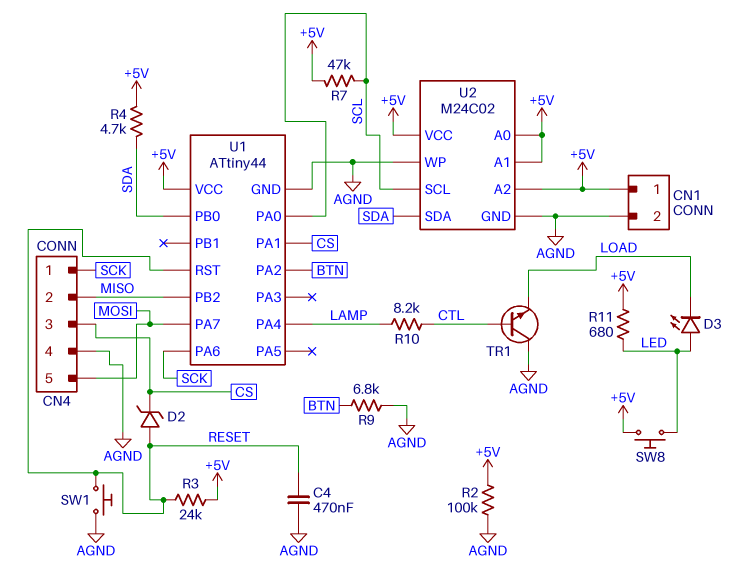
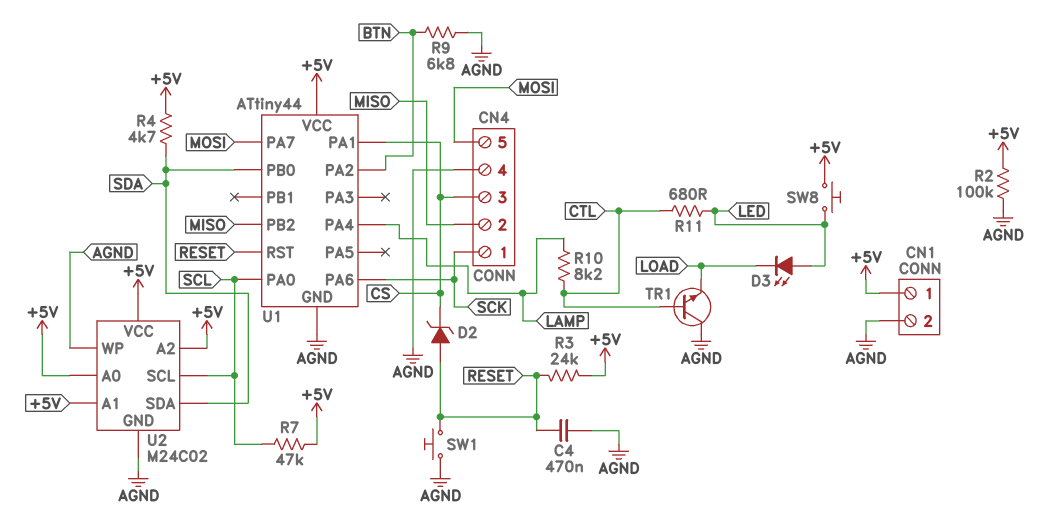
R11: 680 (+5V, LED) -> 680 (CTL, LED)

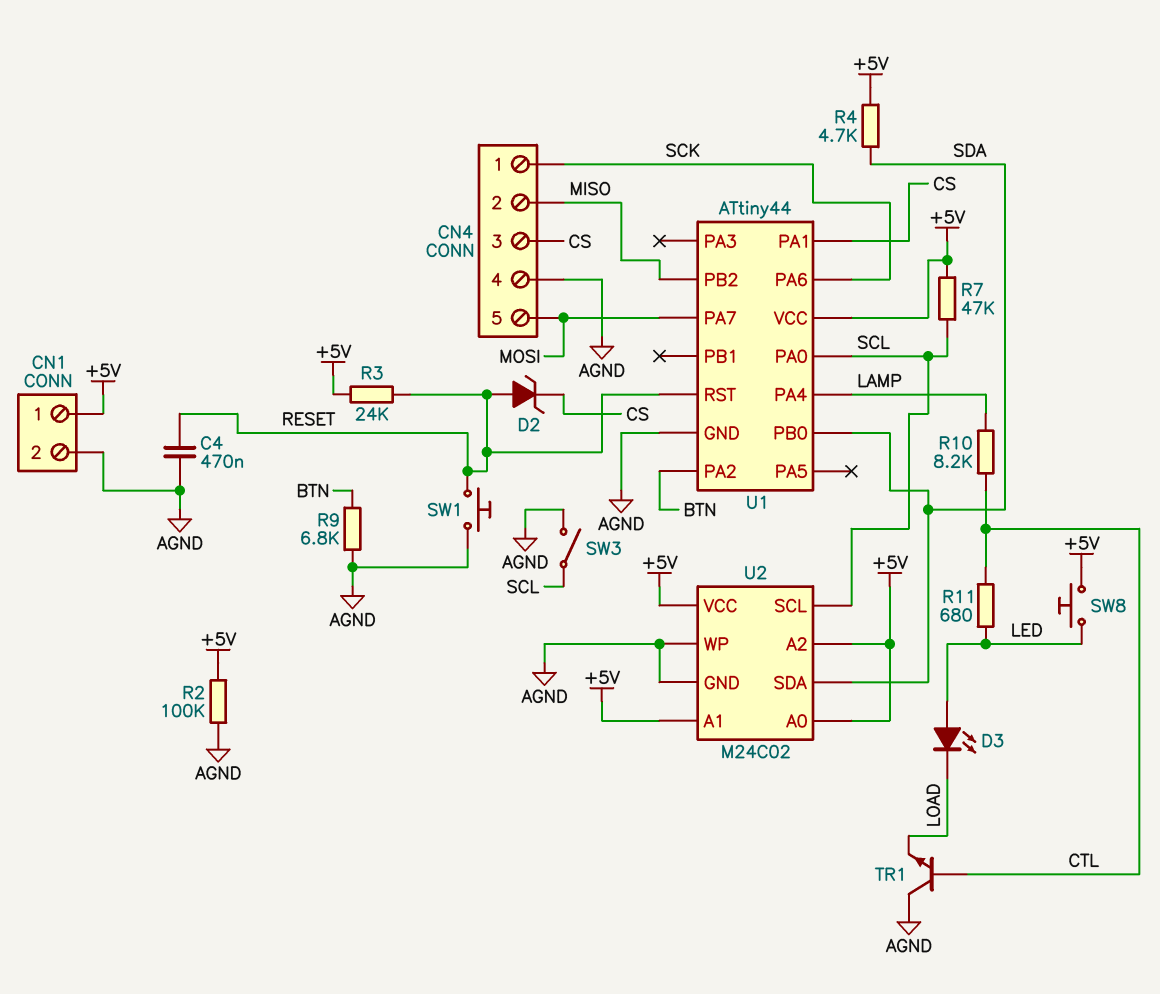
SW3: none -> switch (AGND, SCL)

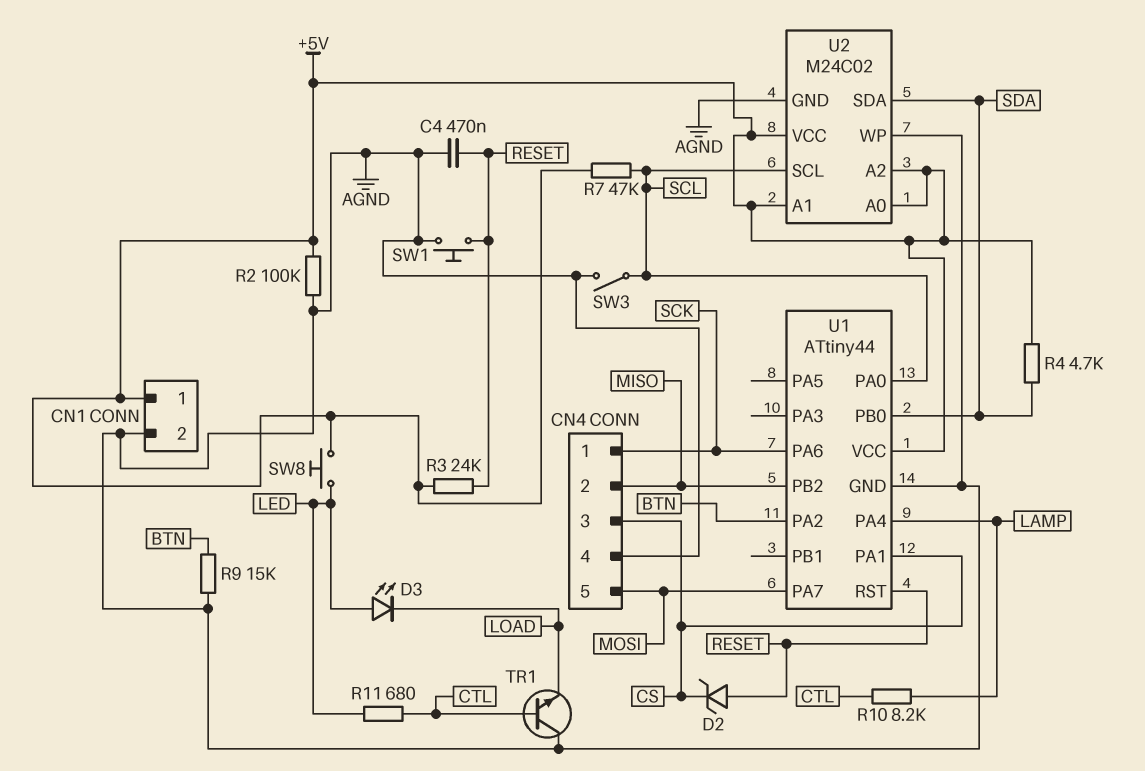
R9: 6.8k (AGND, BTN) -> 15k (AGND, BTN)

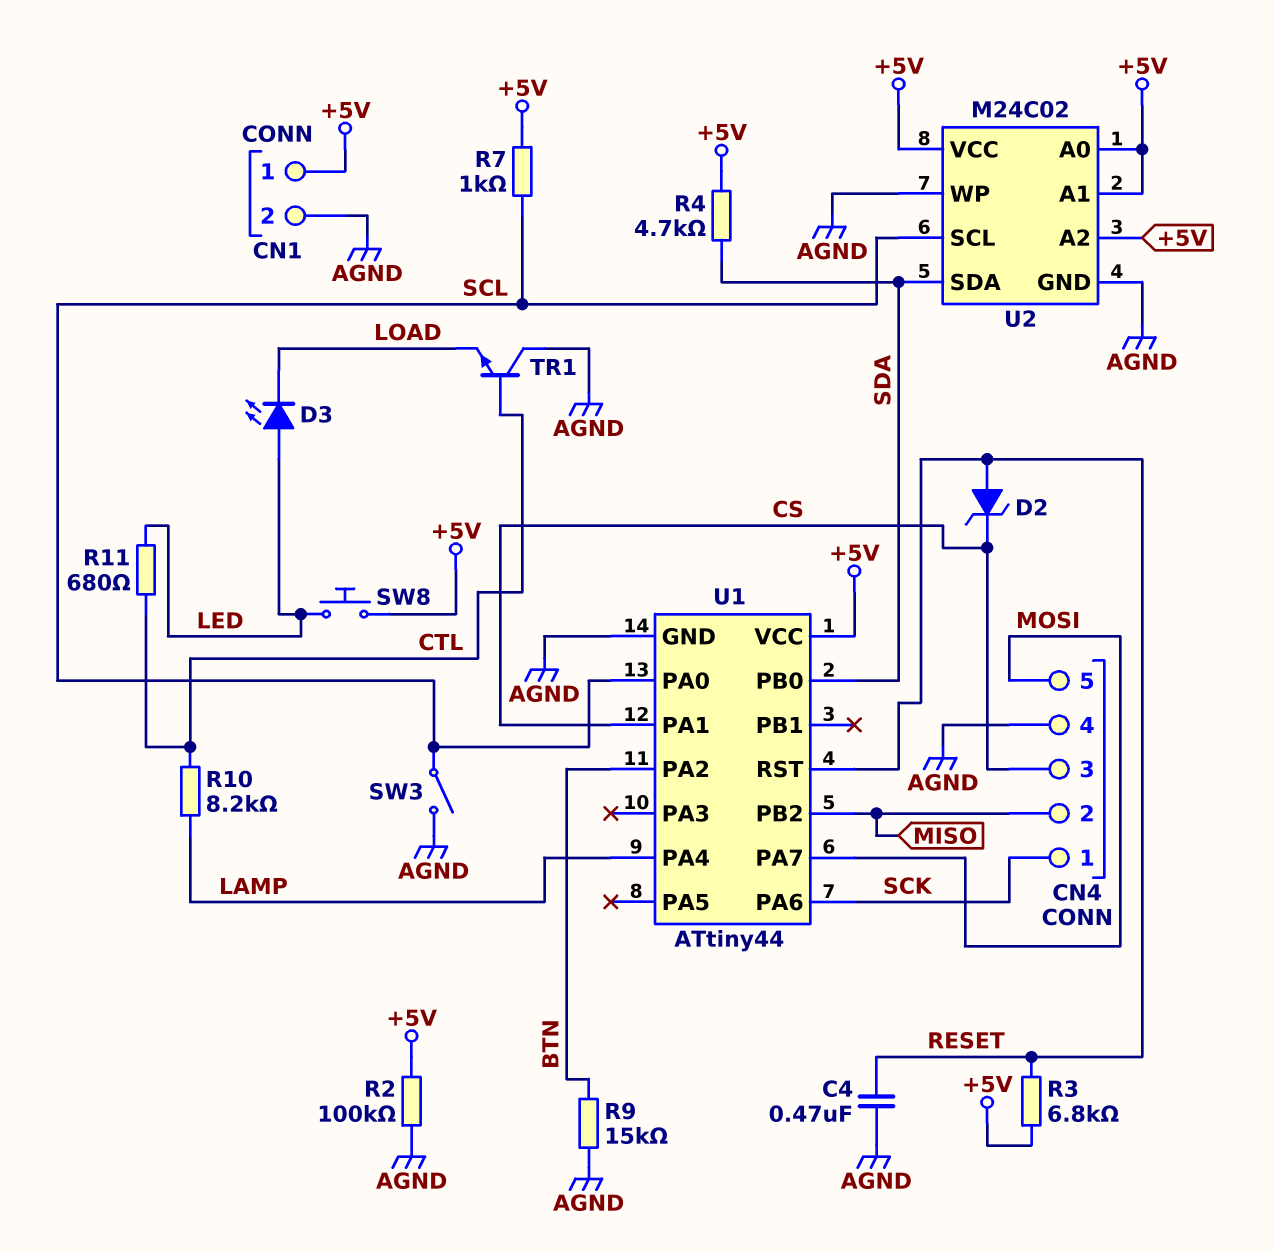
R3: 24k (+5V, RESET) -> 6.8k (+5V, RESET)
R7: 47k (+5V, SCL) -> 1k (+5V, SCL)
SW1: button (AGND, RESET) -> none

